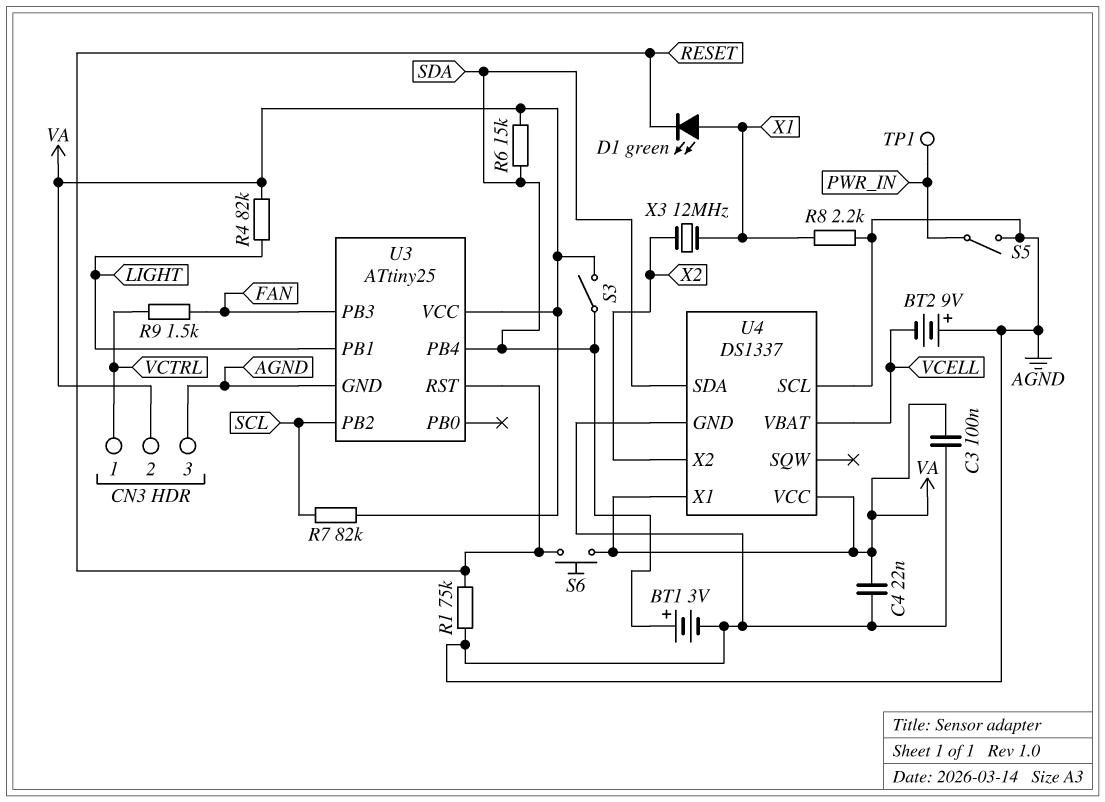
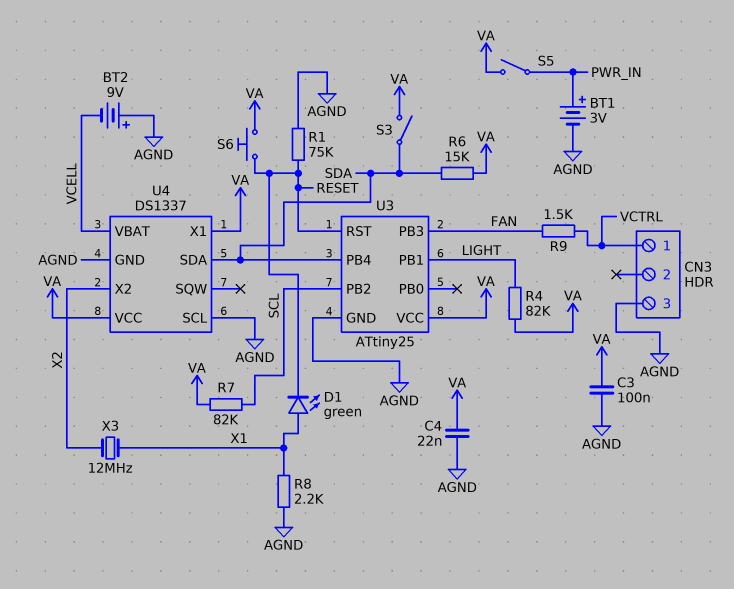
BT1: 3V (plus SDA, minus AGND) -> 3V (plus PWR_IN, minus AGND)
CN3 pin 2: VA -> none
S5: switch (AGND, PWR_IN) -> switch (PWR_IN, VA)
TP1: test point (PWR_IN) -> none

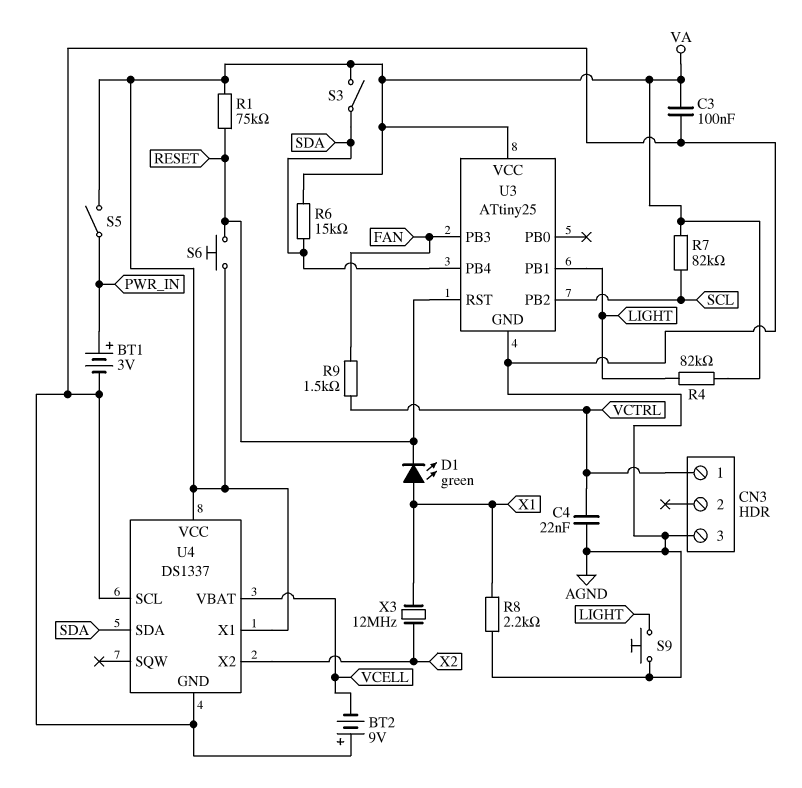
C4: 22nF (AGND, VA) -> 22nF (AGND, VCTRL)
R1: 75k (AGND, RESET) -> 75k (RESET, VA)
S9: none -> button (AGND, LIGHT)

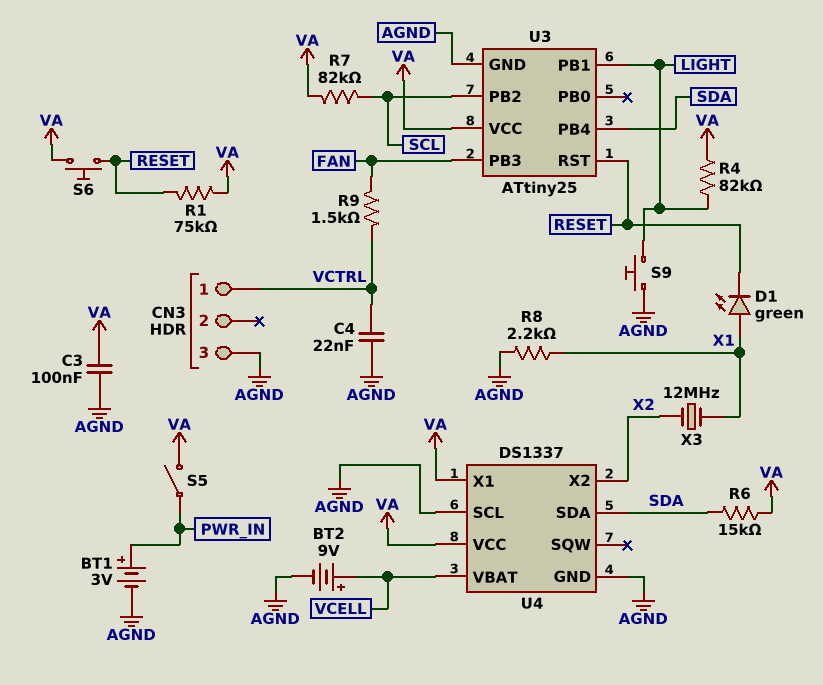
BT2: 9V (plus AGND, minus VCELL) -> 9V (plus VCELL, minus AGND)
S3: switch (SDA, VA) -> none

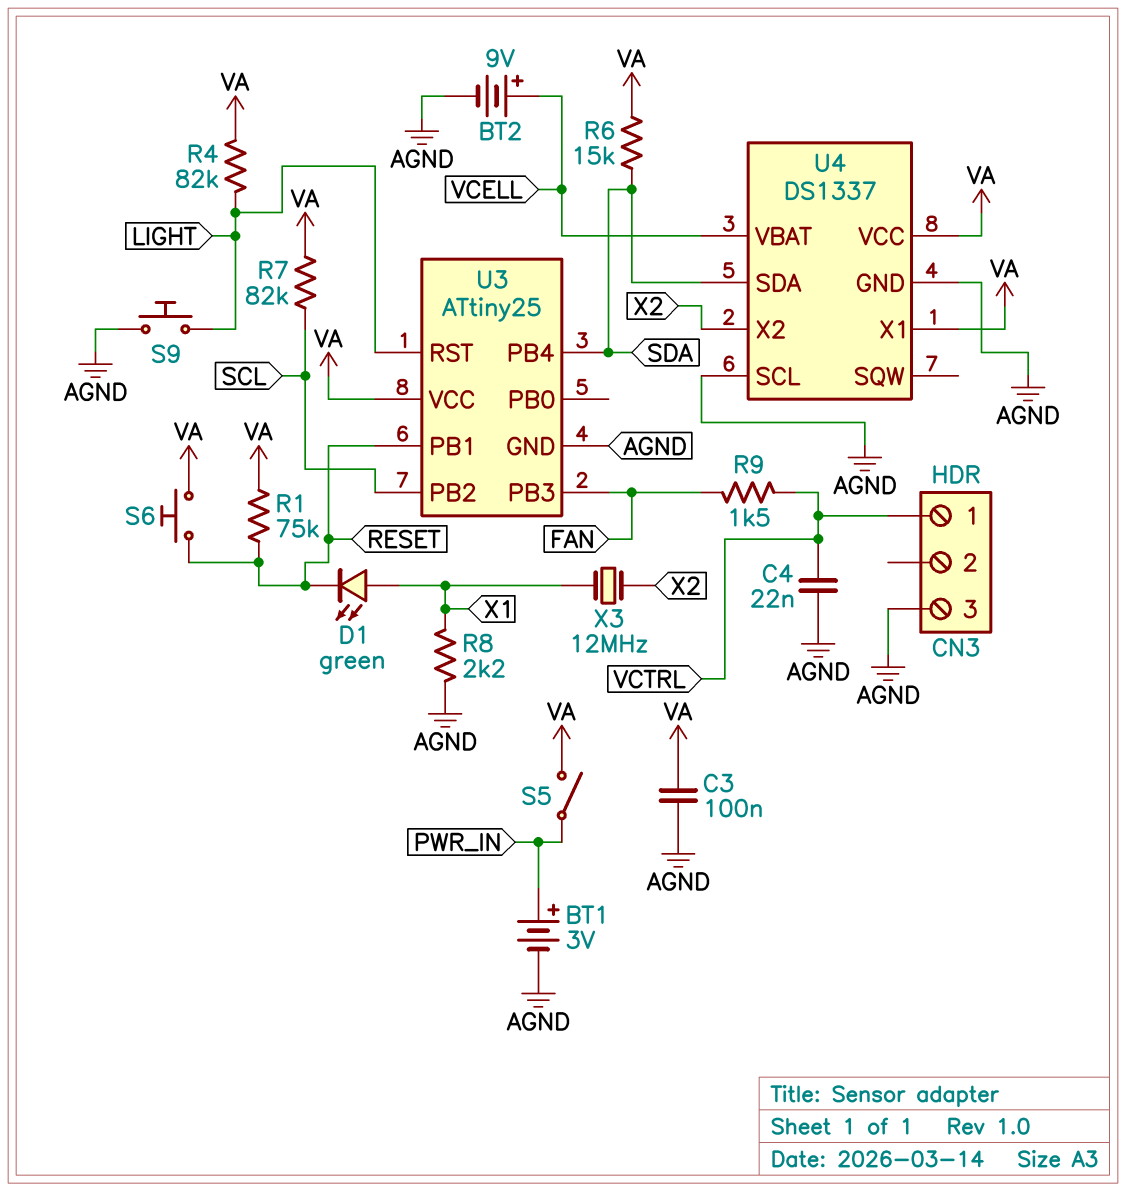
U3 pin PB1: LIGHT -> RESET
U3 pin RST: RESET -> LIGHT

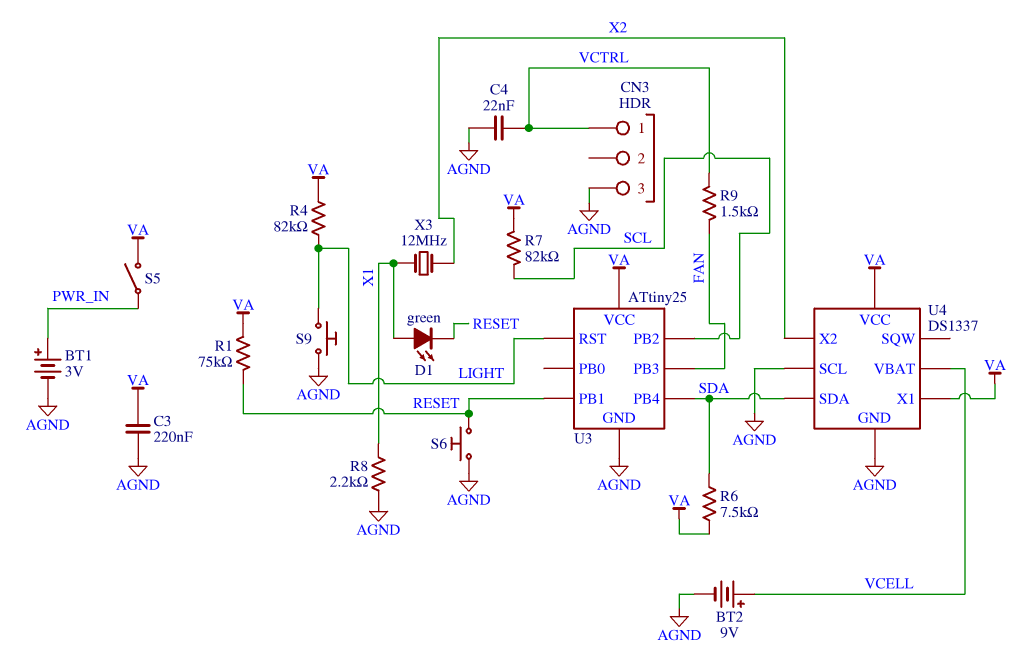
C3: 100nF (AGND, VA) -> 220nF (AGND, VA)
R6: 15k (SDA, VA) -> 7.5k (SDA, VA)
S6: button (RESET, VA) -> button (AGND, RESET)

